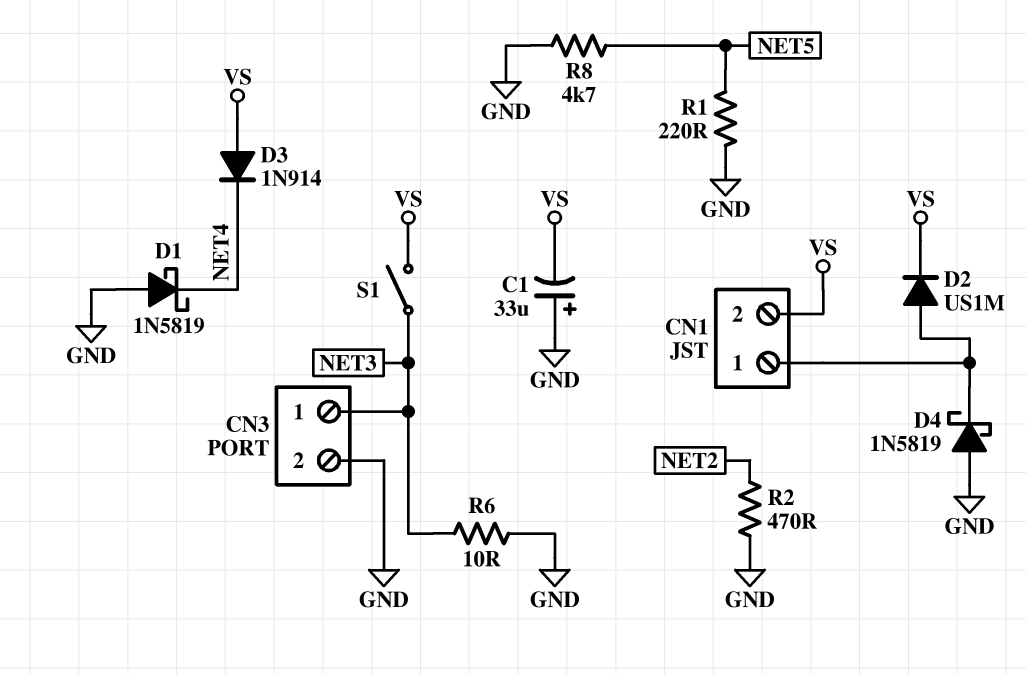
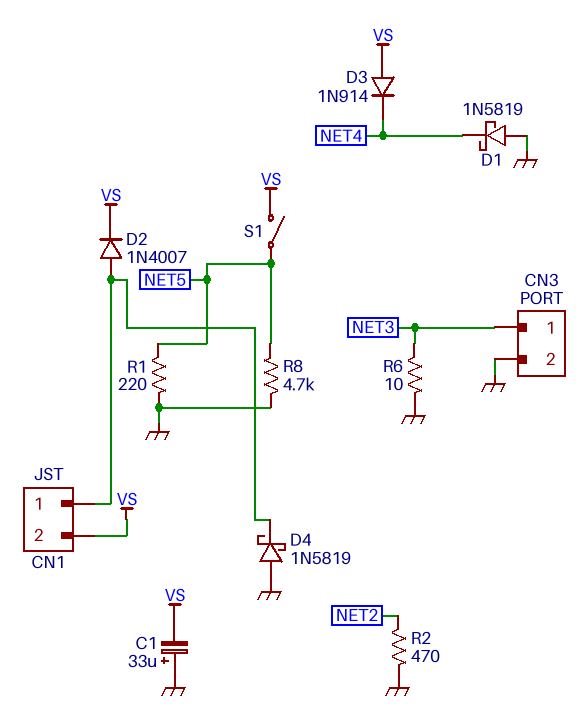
D2: diode US1M (A CN1/1, K VS) -> diode 1N4007 (A CN1/1, K VS)
S1: switch (NET3, VS) -> switch (NET5, VS)

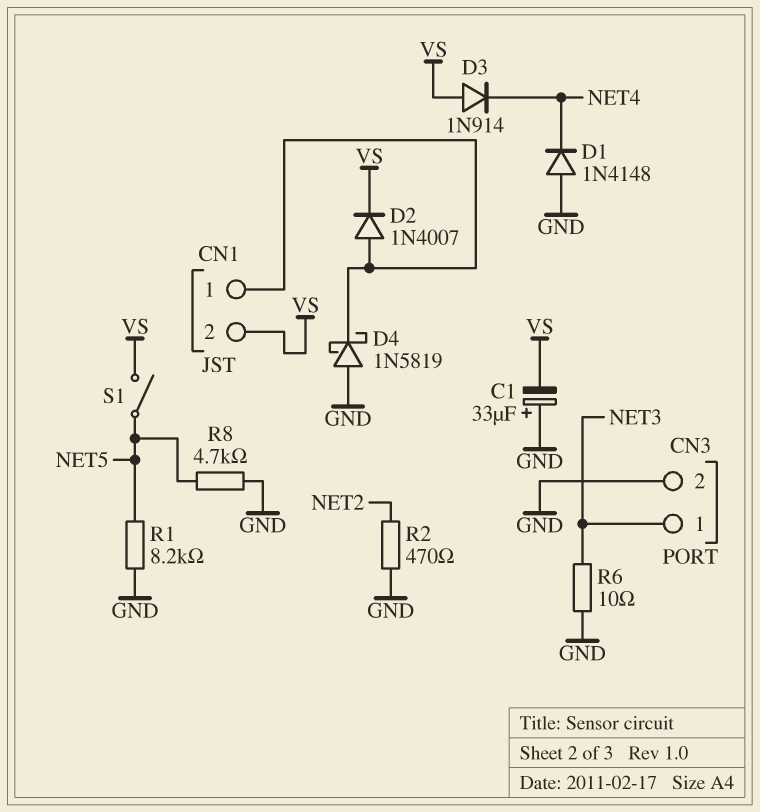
D1: schottky 1N5819 (A GND, K NET4) -> diode 1N4148 (A GND, K NET4)
R1: 220 (GND, NET5) -> 8.2k (GND, NET5)

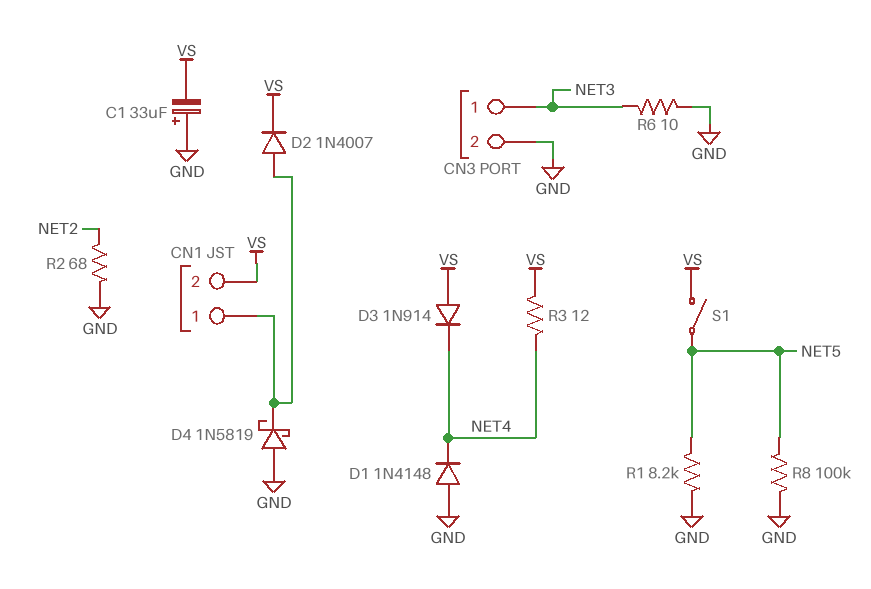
R2: 470 (GND, NET2) -> 68 (GND, NET2)
R3: none -> 12 (NET4, VS)
R8: 4.7k (GND, NET5) -> 100k (GND, NET5)

